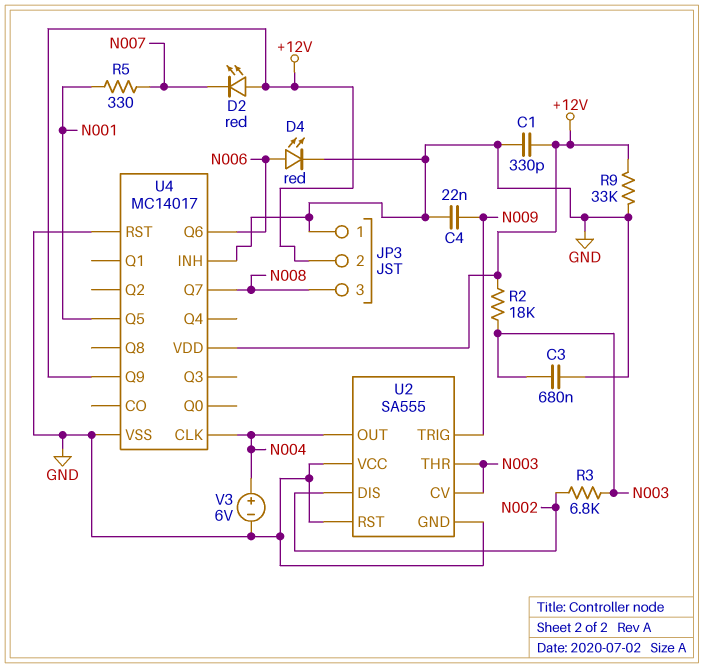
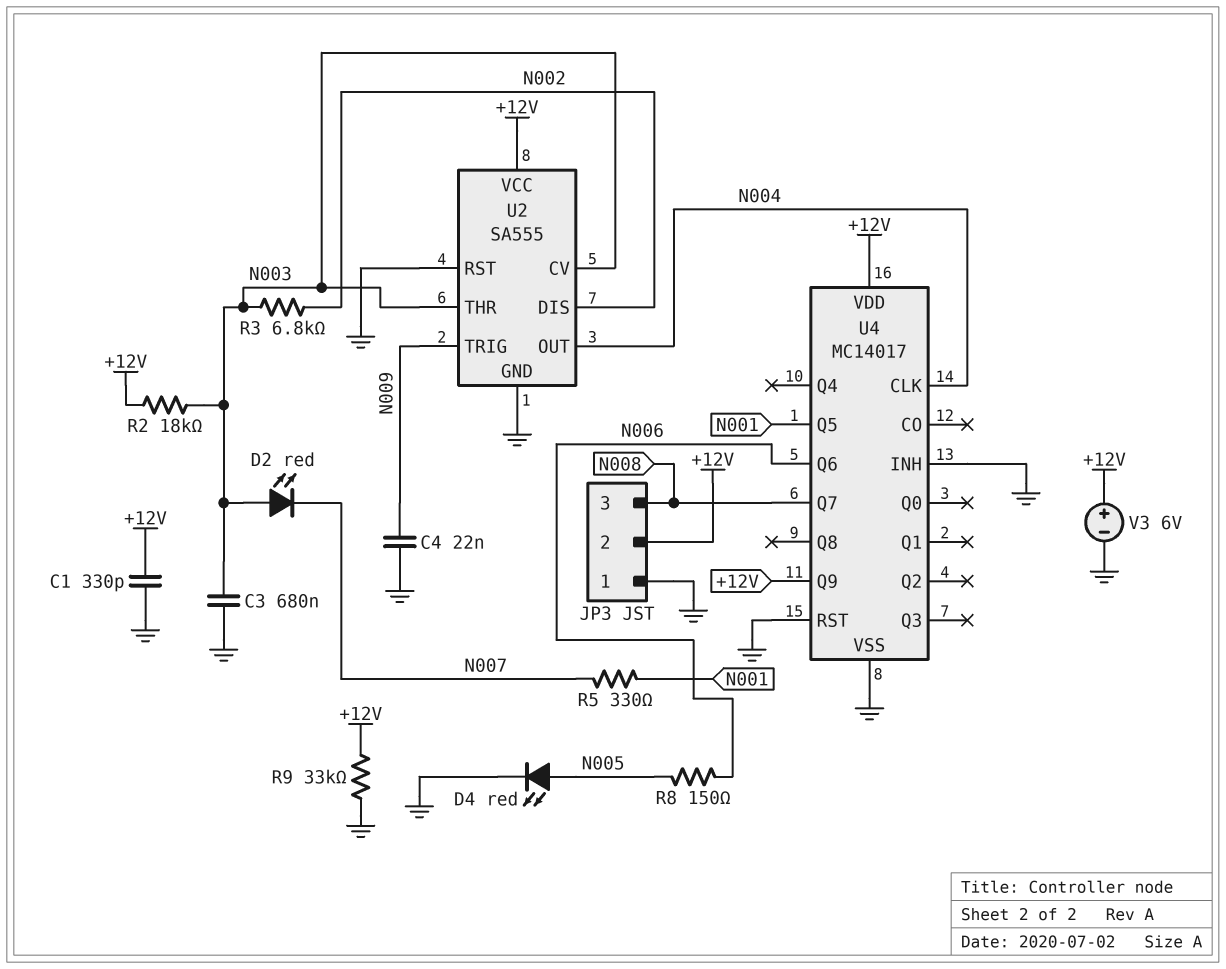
D2: LED red (A +12V, K N007) -> LED red (A N003, K N007)
D4: LED red (A N006, K GND) -> LED red (A N005, K GND)
R8: none -> 150 (N005, N006)
U2 pin VCC: GND -> +12V
V3: 6V (plus N004, minus GND) -> 6V (plus +12V, minus GND)

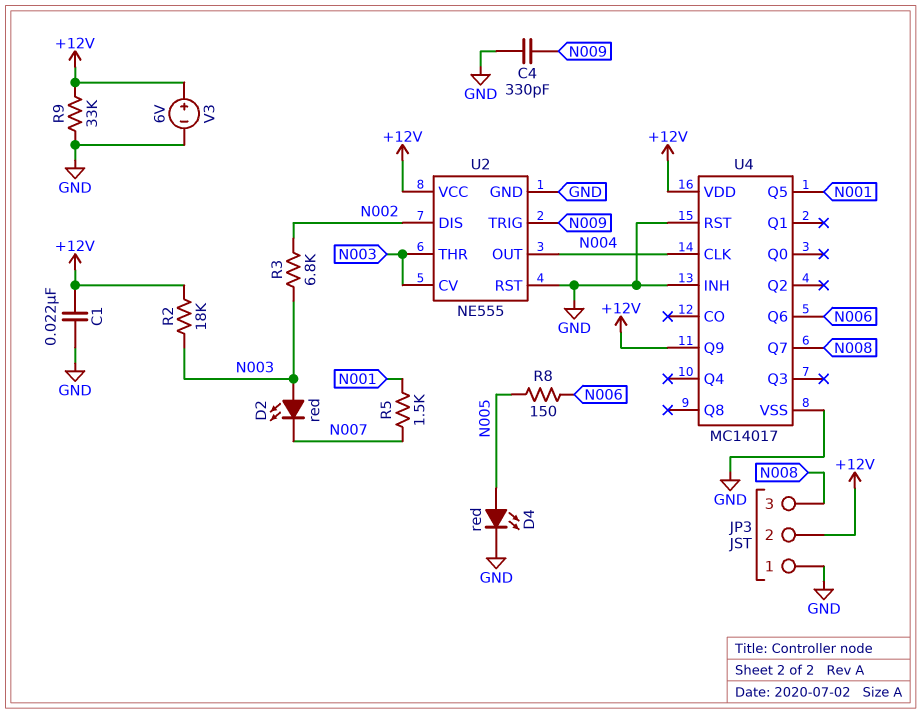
C1: 330pF (+12V, GND) -> 22nF (+12V, GND)
C3: 680nF (GND, N003) -> none
C4: 22nF (GND, N009) -> 330pF (GND, N009)
R5: 330 (N001, N007) -> 1.5k (N001, N007)
U2: SA555 -> NE555

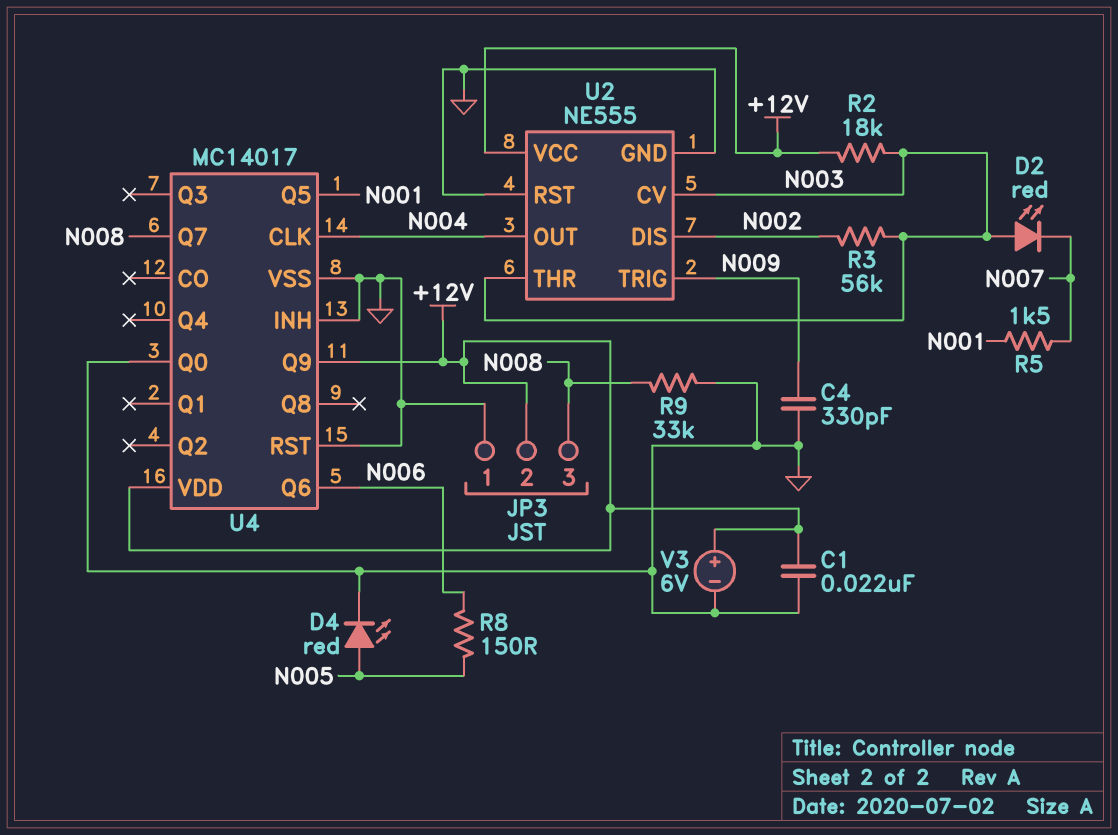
R3: 6.8k (N002, N003) -> 56k (N002, N003)
R9: 33k (+12V, GND) -> 33k (GND, N008)
U4 pin Q0: none -> GND

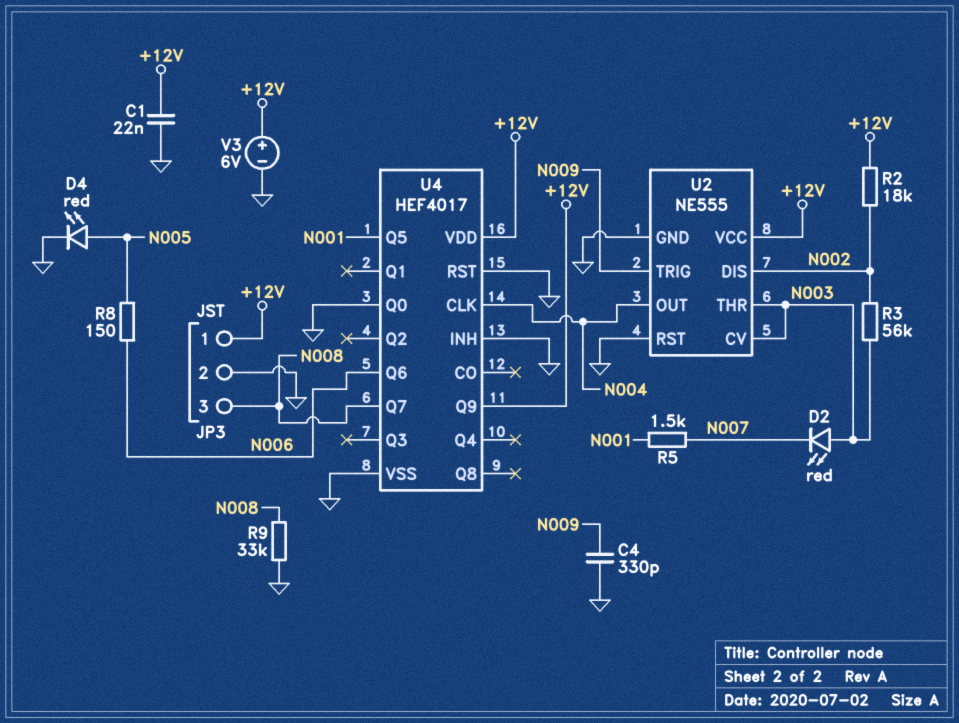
JP3 pin 1: GND -> +12V
JP3 pin 2: +12V -> GND
R2: 18k (+12V, N003) -> 18k (+12V, N002)
U4: MC14017 -> HEF4017

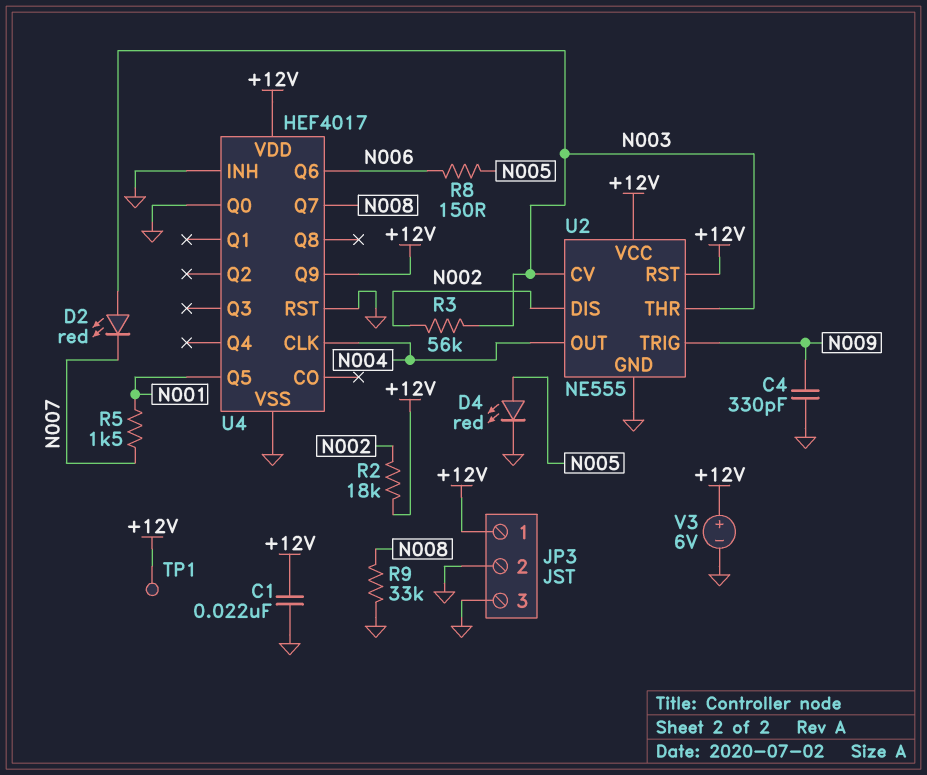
JP3 pin 3: N008 -> GND
TP1: none -> test point (+12V)
U2 pin RST: GND -> +12V

